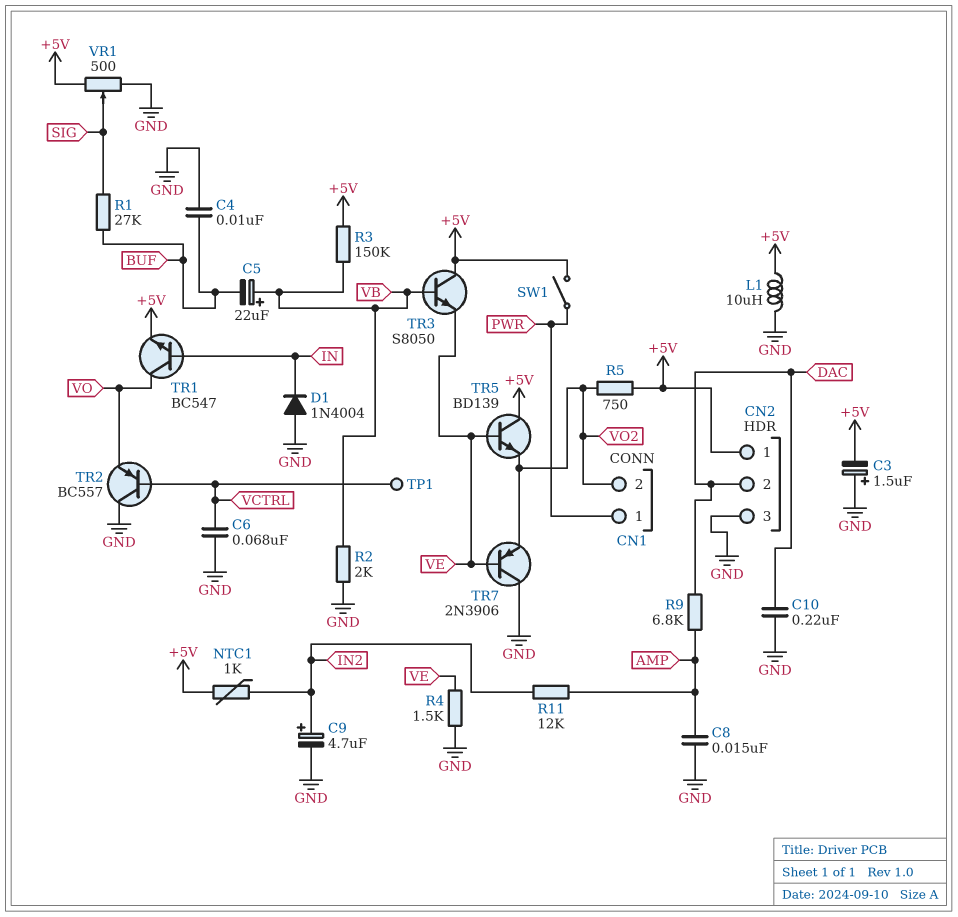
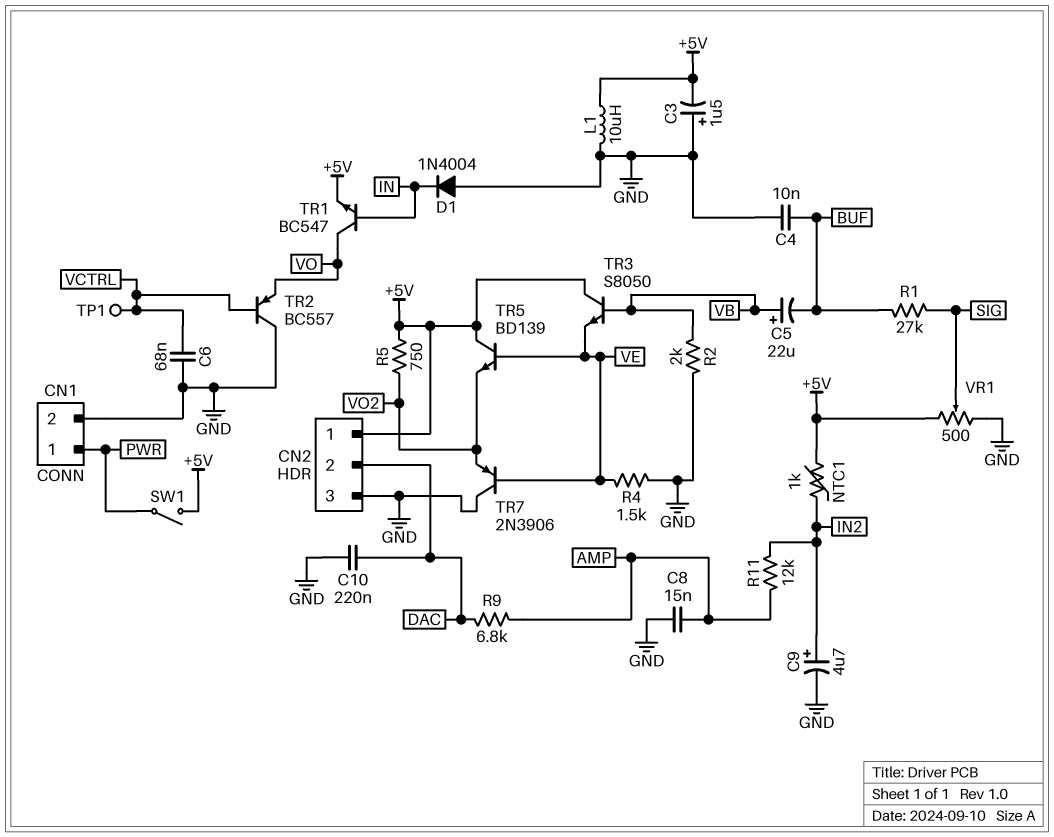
CN1 pin 2: VO2 -> GND
R3: 150k (+5V, VB) -> none

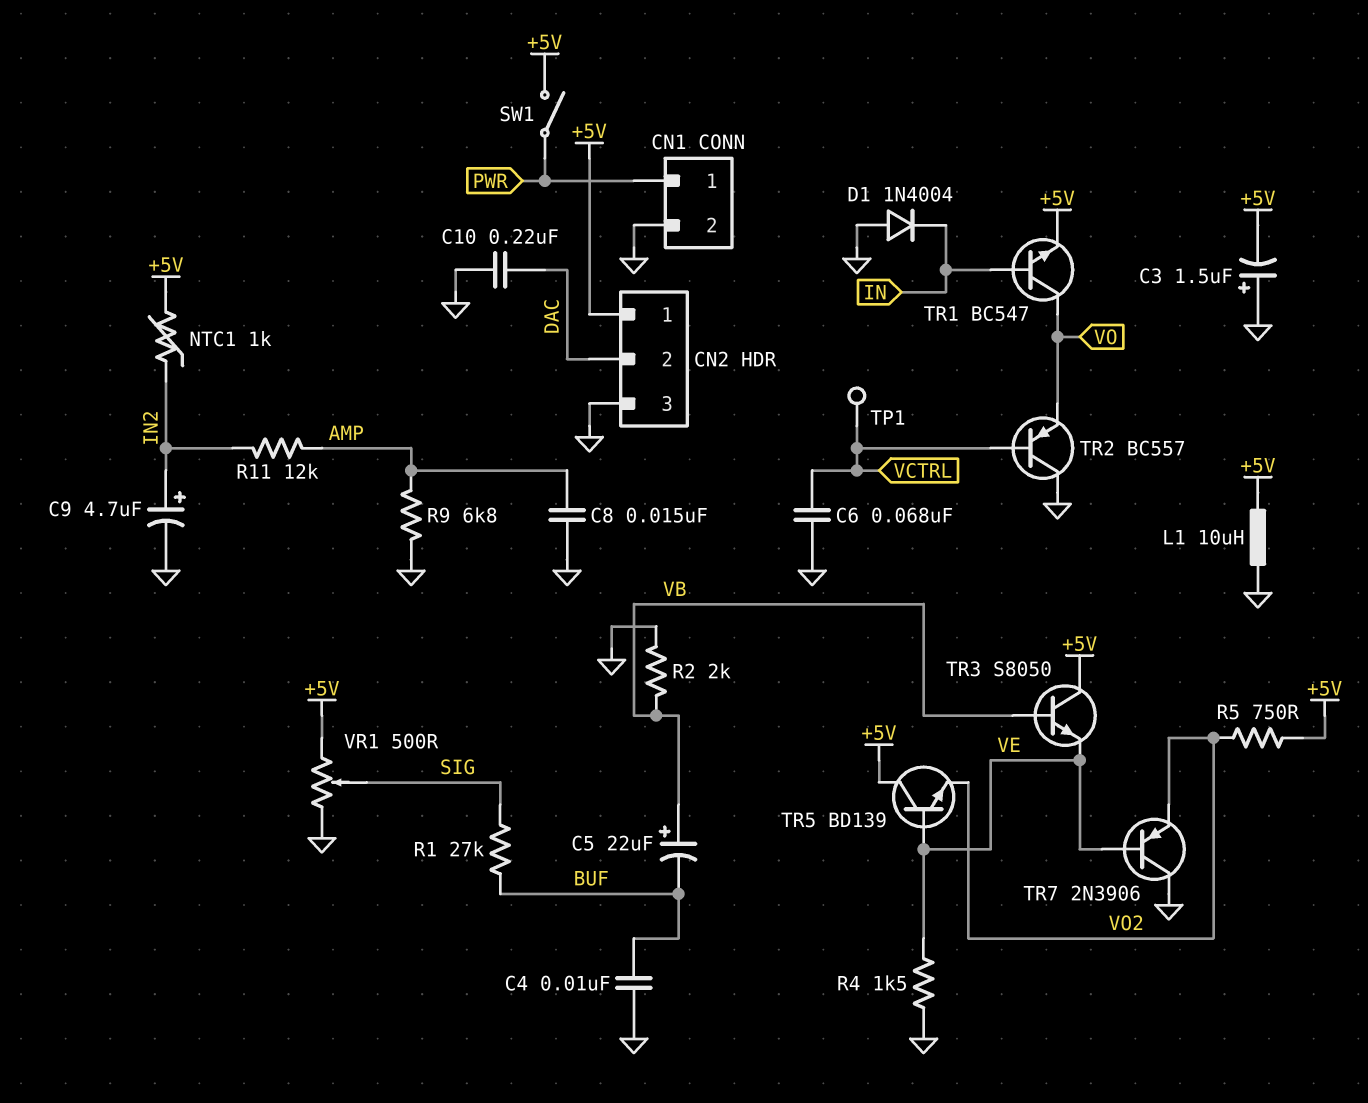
R9: 6.8k (AMP, DAC) -> 6.8k (AMP, GND)

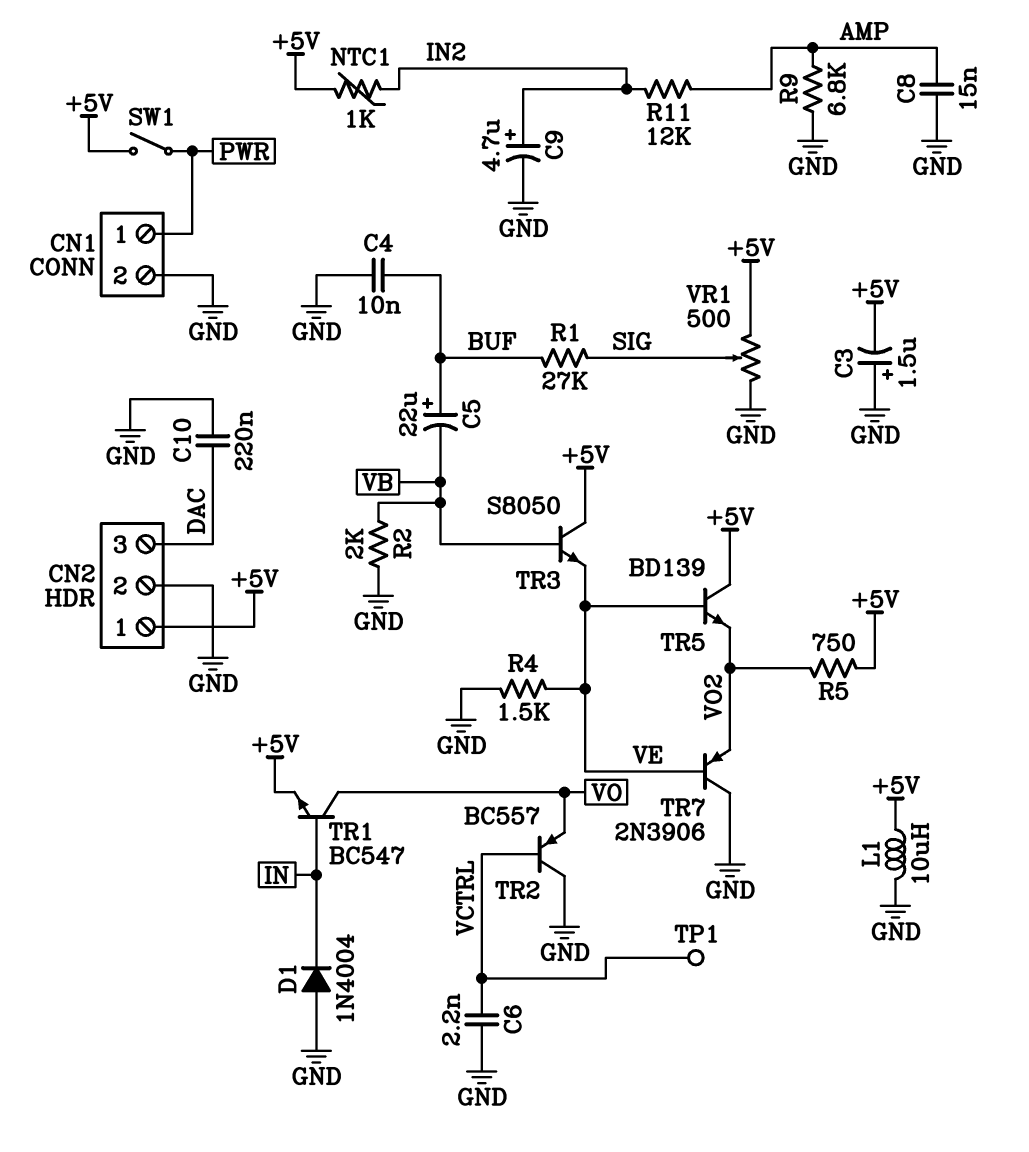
C5: 22uF (plus VB, minus BUF) -> 22uF (plus BUF, minus VB)
C6: 68nF (GND, VCTRL) -> 2.2nF (GND, VCTRL)
CN2 pin 2: DAC -> GND
CN2 pin 3: GND -> DAC

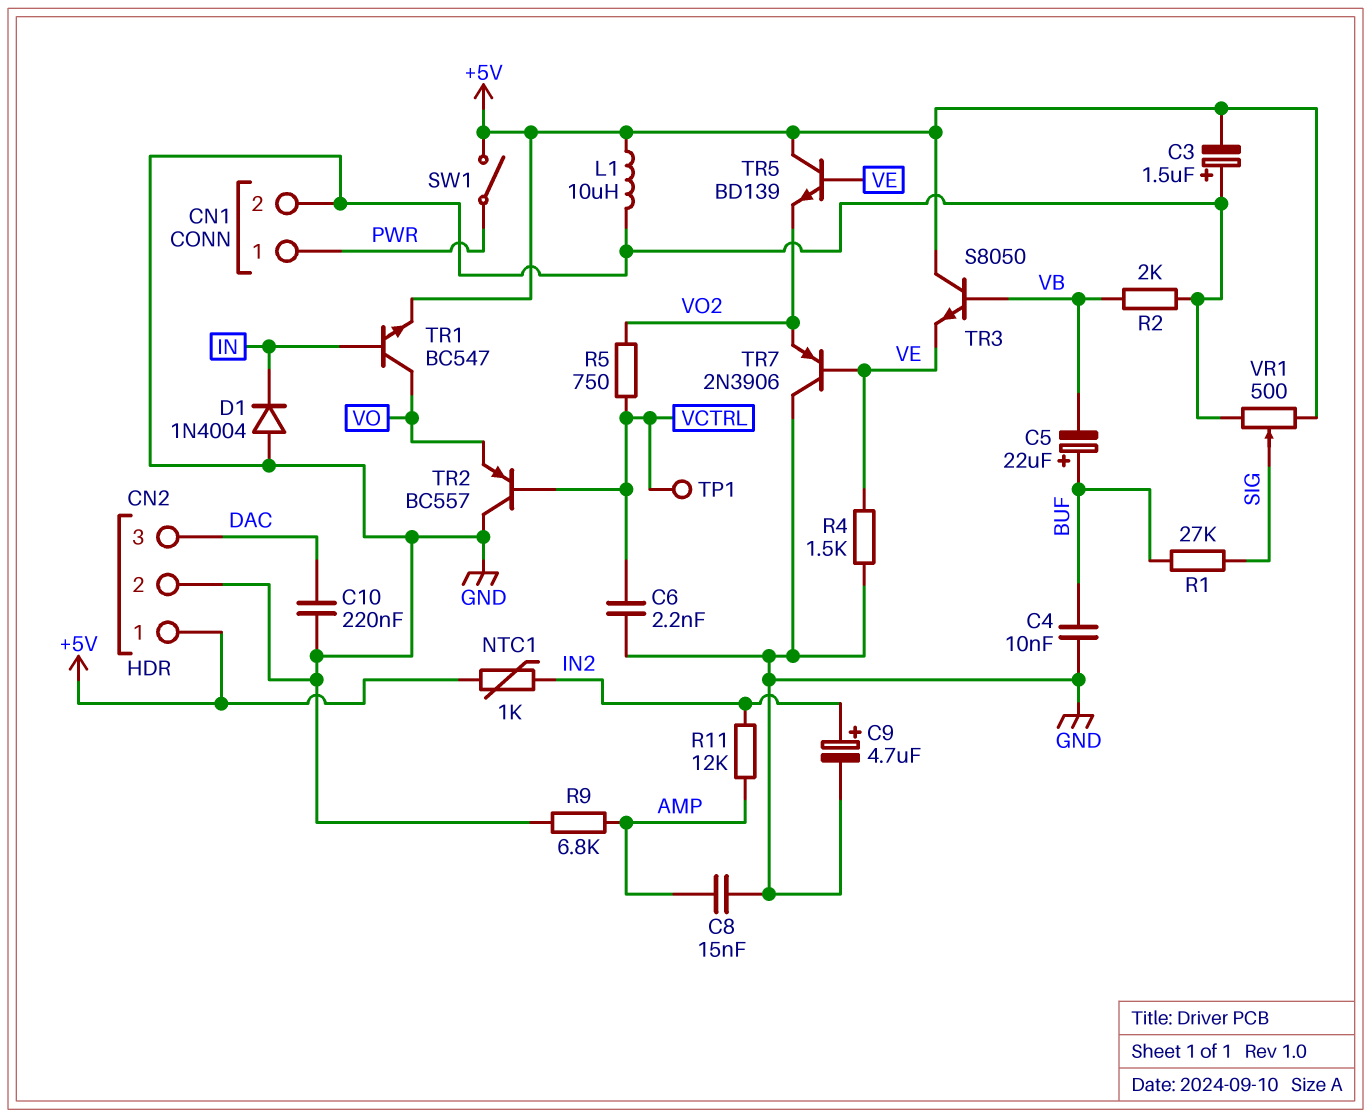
R5: 750 (+5V, VO2) -> 750 (VCTRL, VO2)

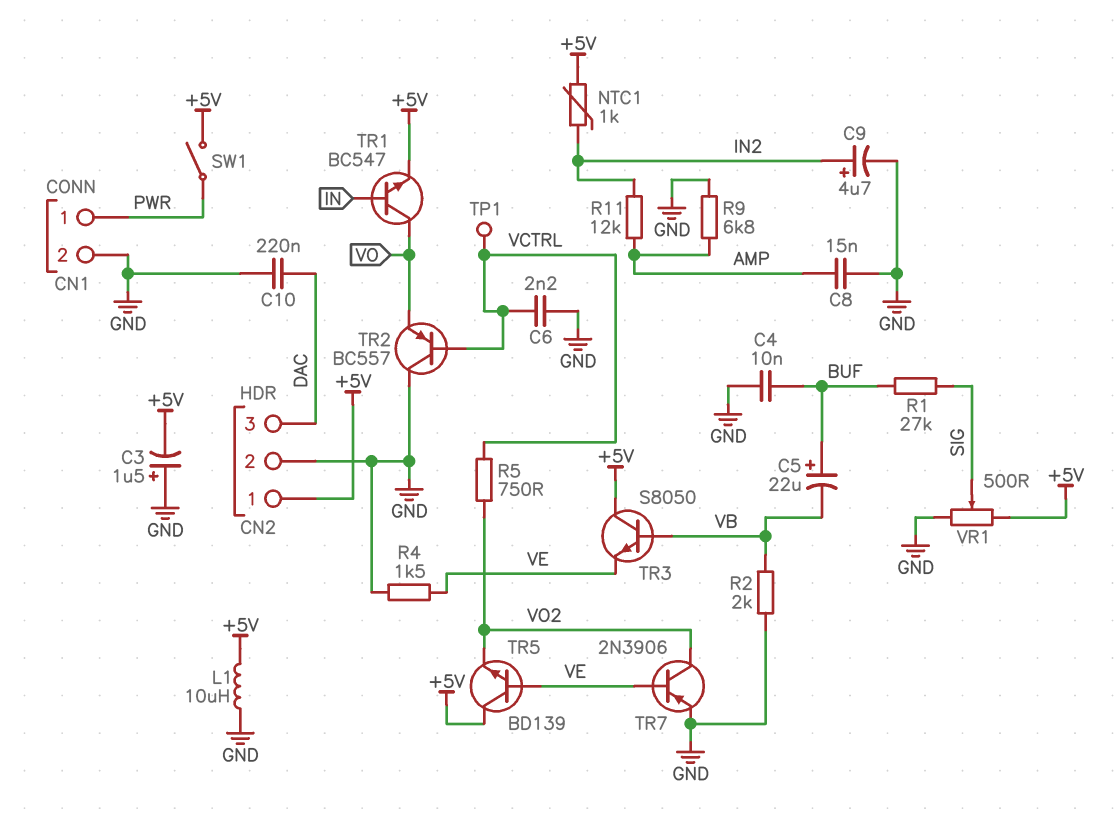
D1: diode 1N4004 (A GND, K IN) -> none
TR7: PNP 2N3906 (B VE, C GND, E VO2) -> PNP 2N3906 (B VE, C VO2, E GND)

